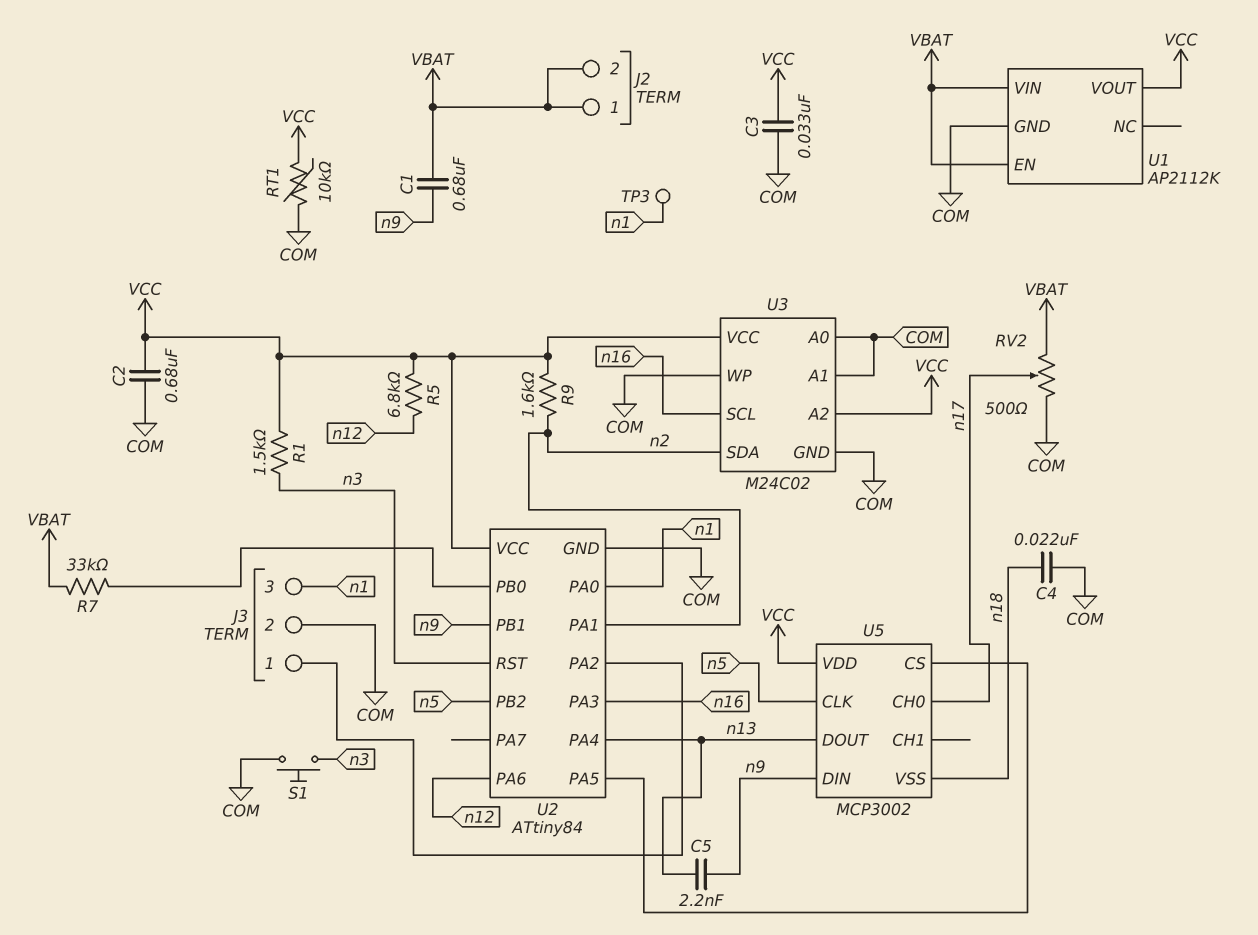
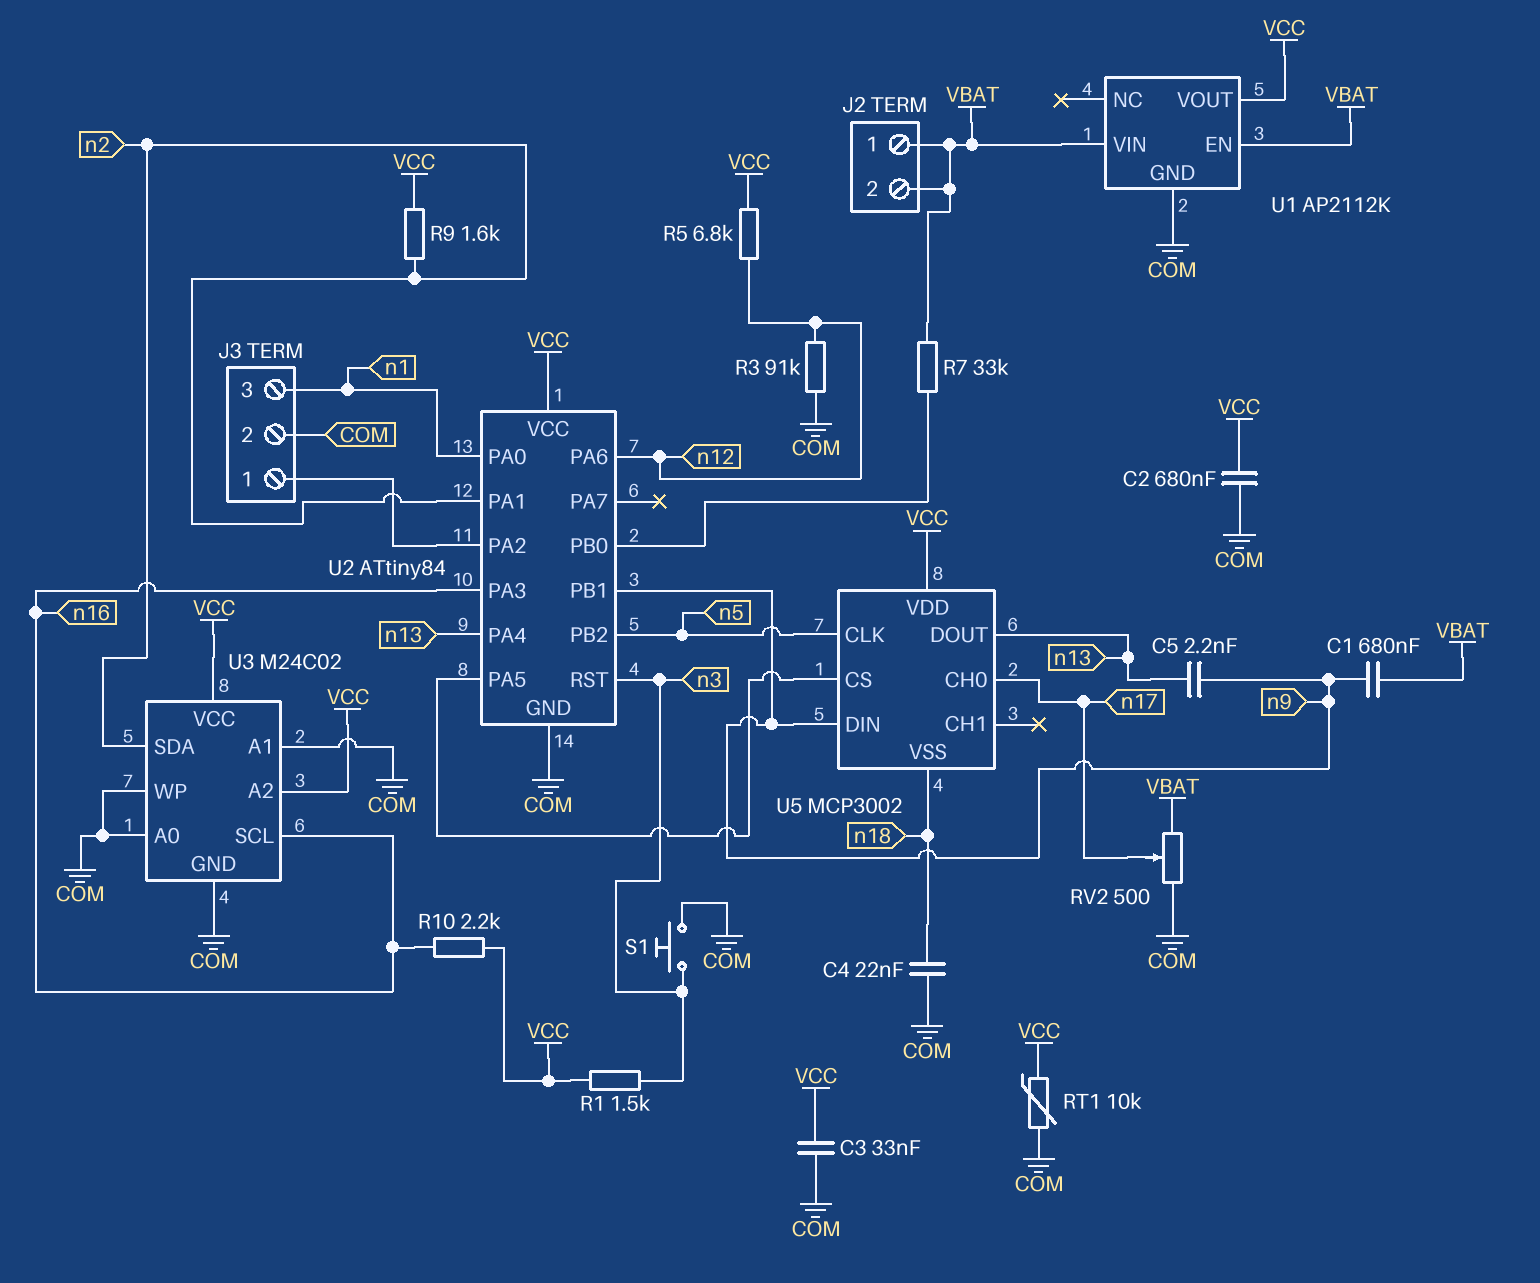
R3: none -> 91k (COM, n12)
R10: none -> 2.2k (VCC, n16)
TP3: test point (n1) -> none

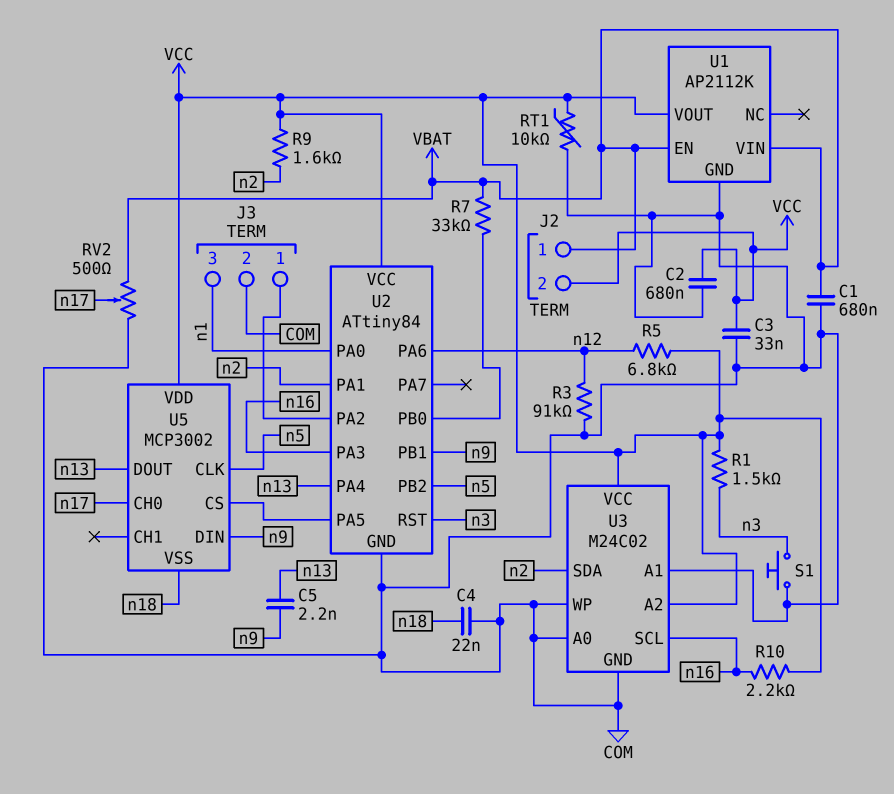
C1: 680nF (VBAT, n9) -> 680nF (COM, VBAT)
J2 pin 2: VBAT -> VCC

